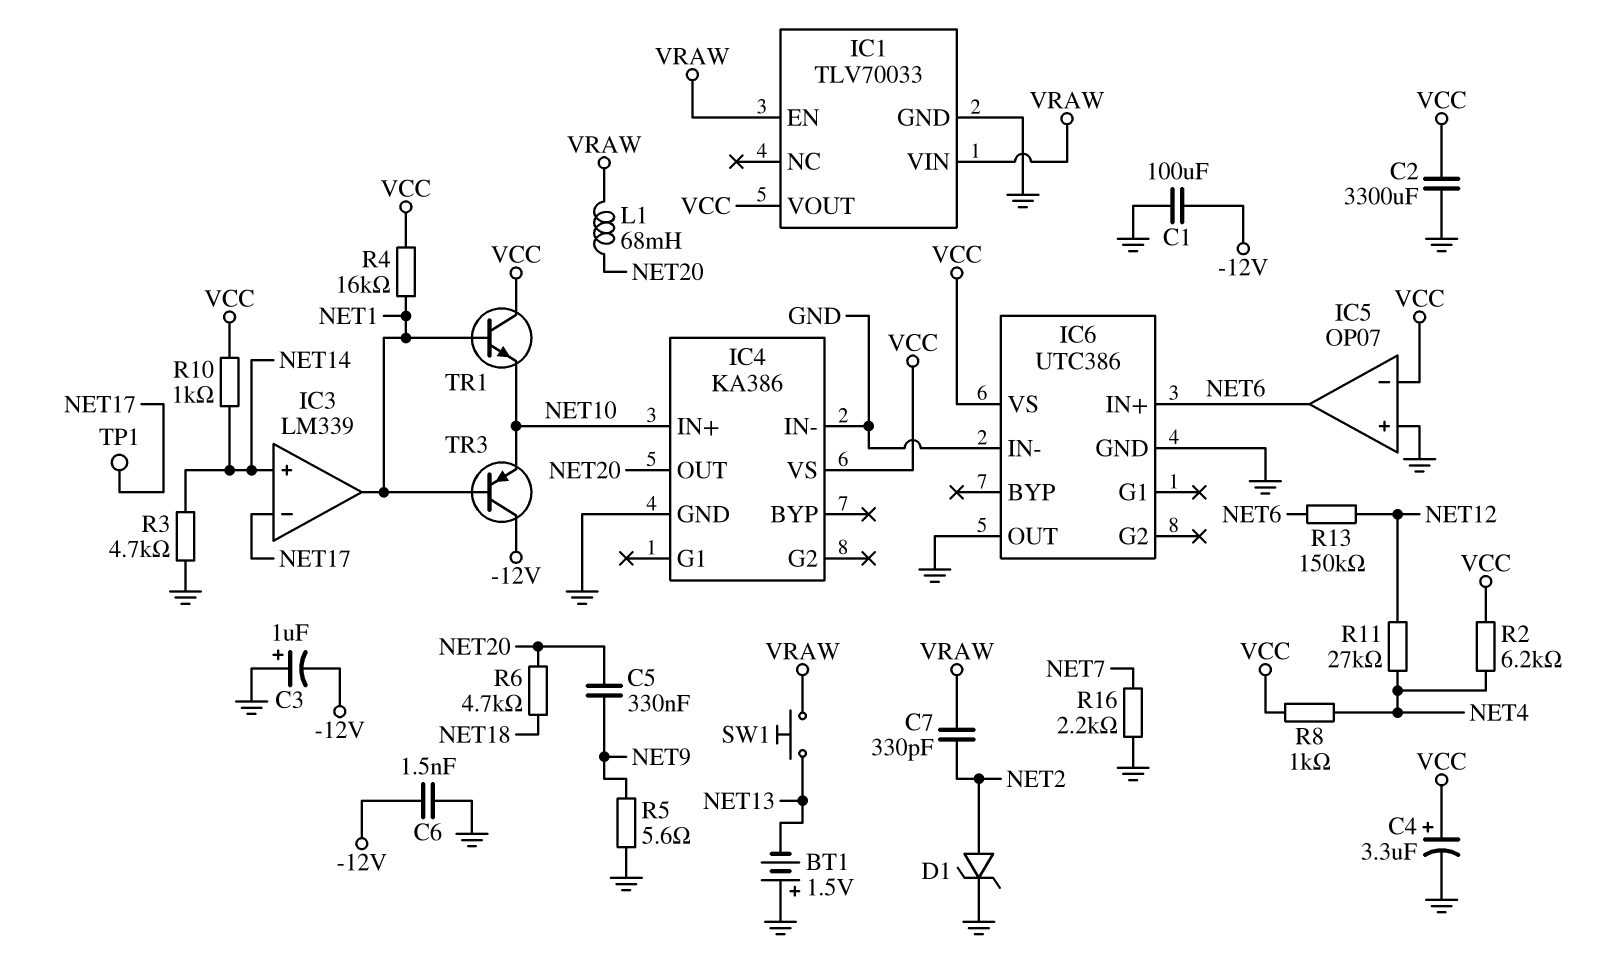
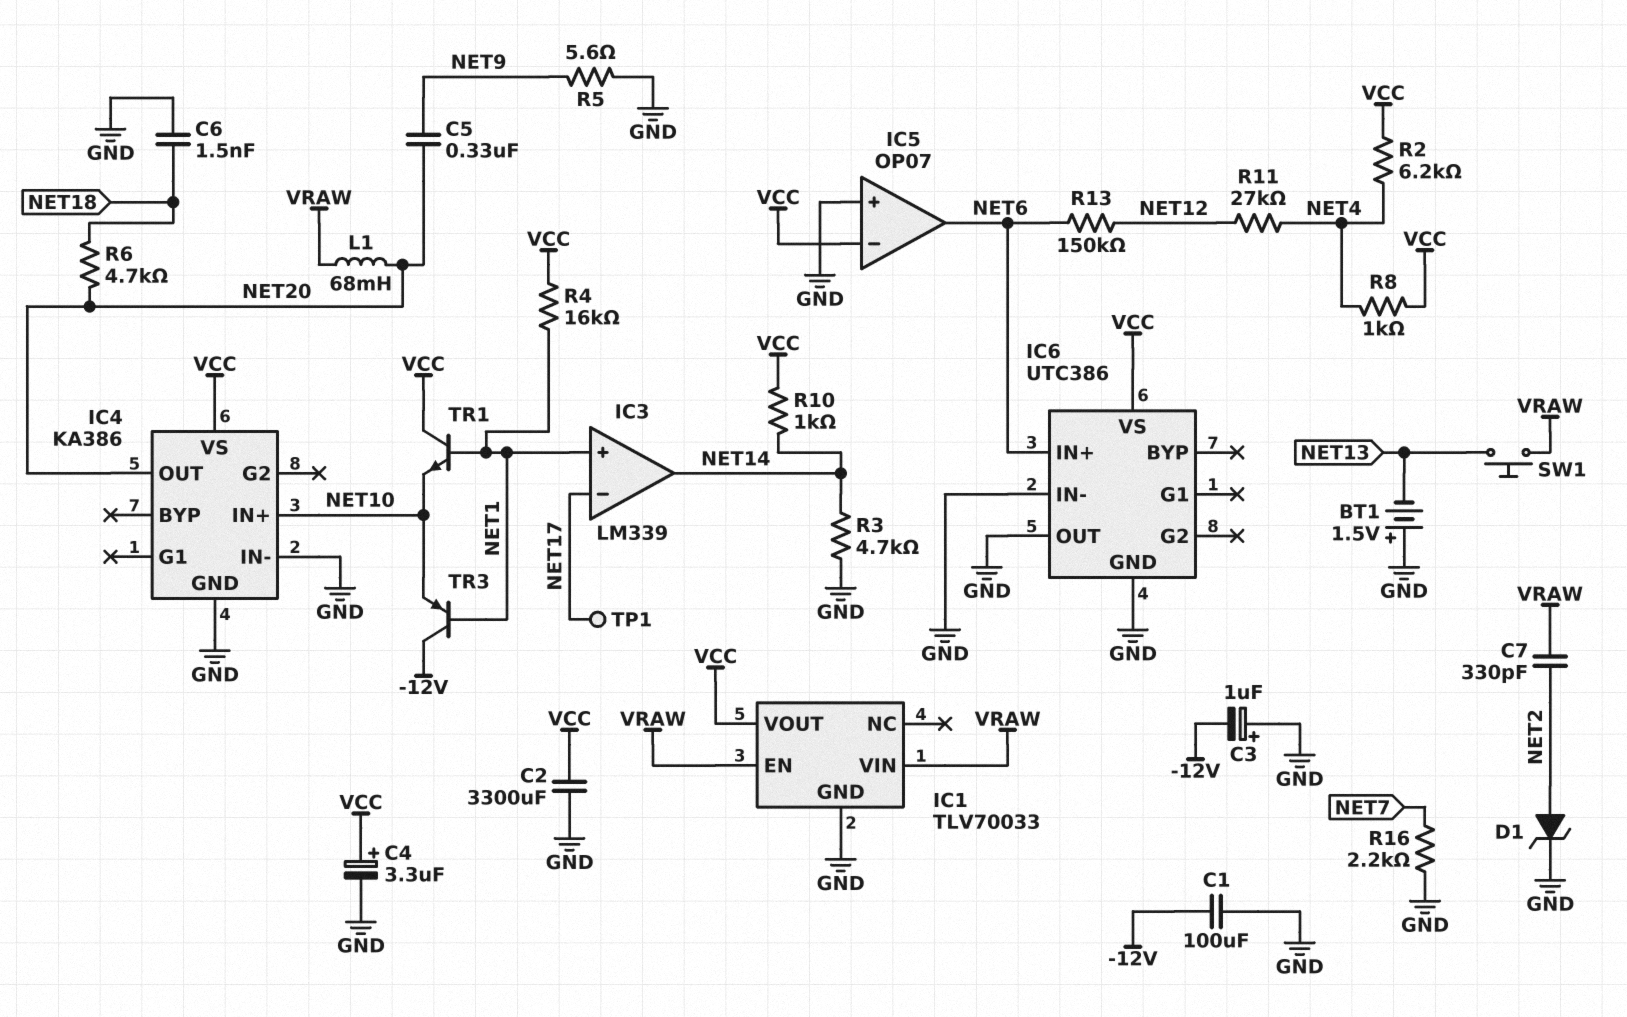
C6: 1.5nF (-12V, GND) -> 1.5nF (GND, NET18)
IC3 pin in+: NET14 -> NET1
IC3 pin out: NET1 -> NET14

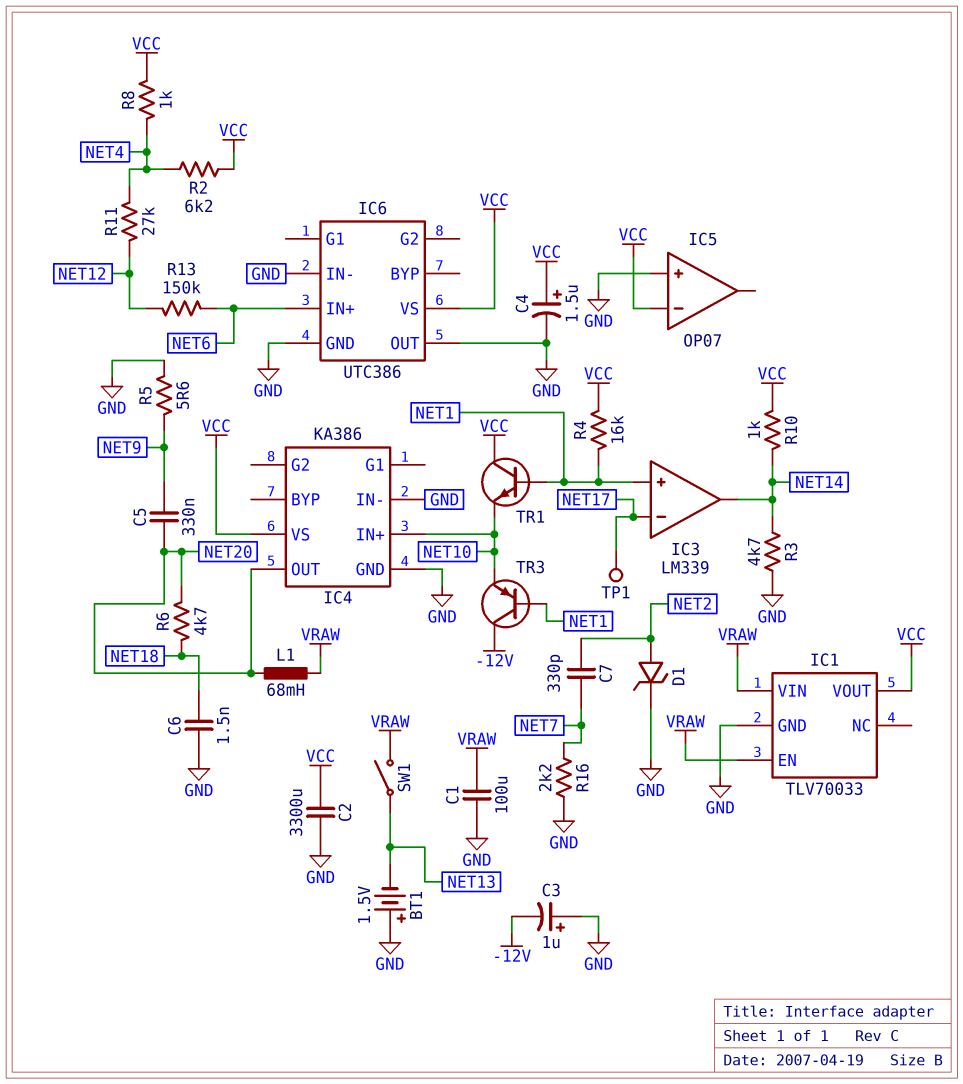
C1: 100uF (-12V, GND) -> 100uF (GND, VRAW)
C4: 3.3uF (plus VCC, minus GND) -> 1.5uF (plus VCC, minus GND)
C7: 330pF (NET2, VRAW) -> 330pF (NET2, NET7)
IC5 pin out: NET6 -> none
SW1: button (NET13, VRAW) -> switch (NET13, VRAW)

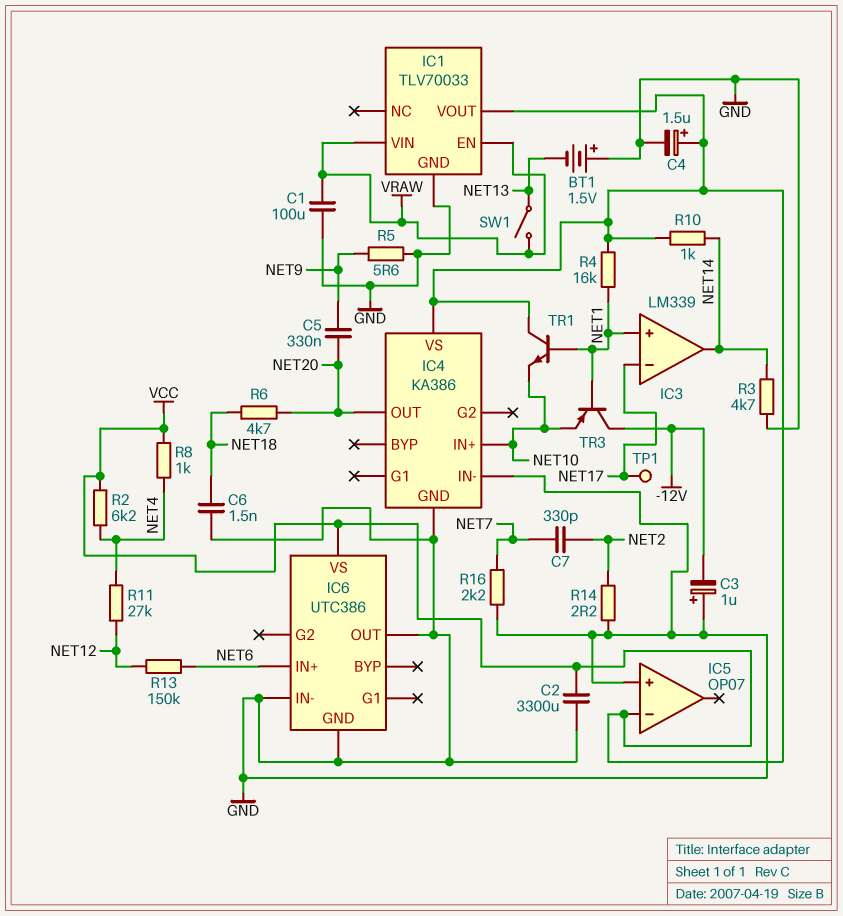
D1: zener (A NET2, K GND) -> none
L1: 68mH (NET20, VRAW) -> none
R14: none -> 2.2 (GND, NET2)

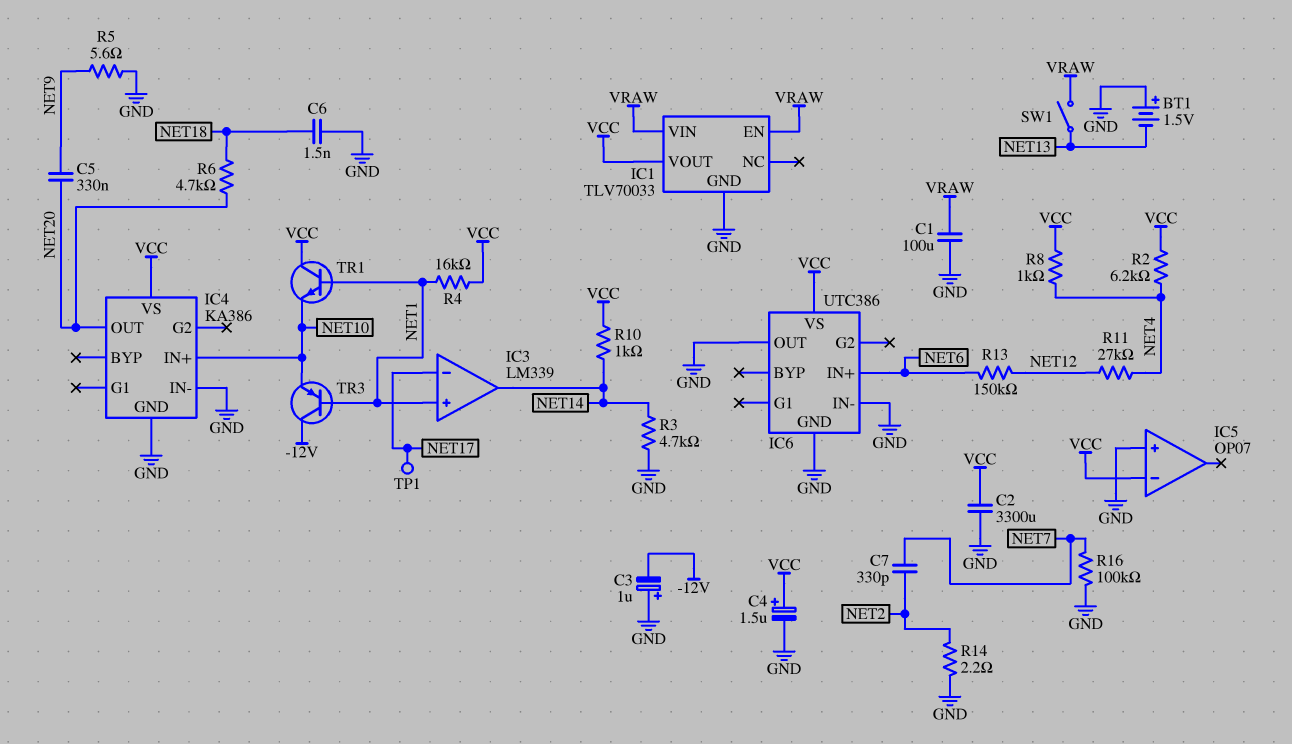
R16: 2.2k (GND, NET7) -> 100k (GND, NET7)

